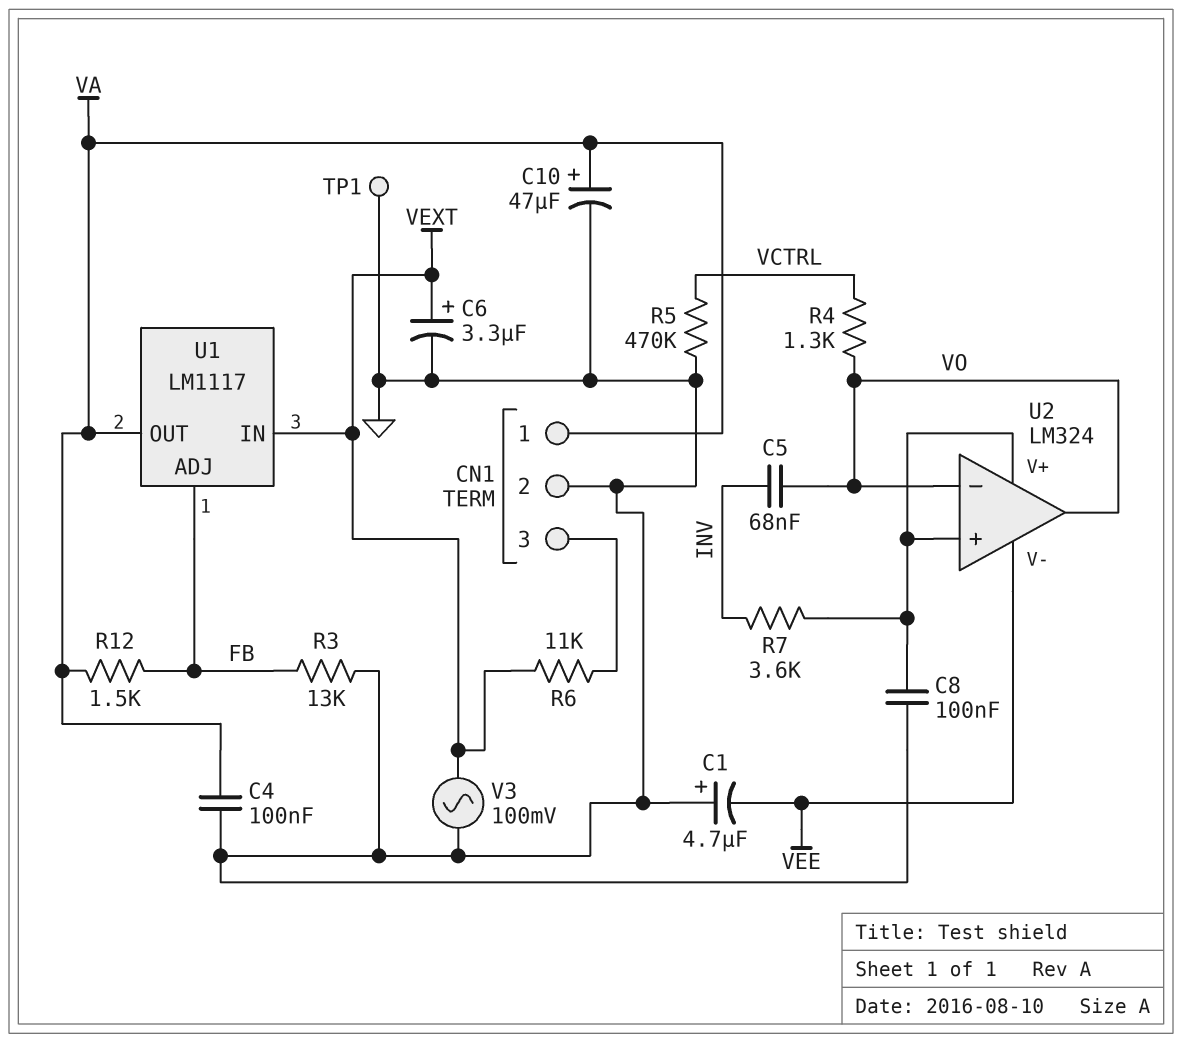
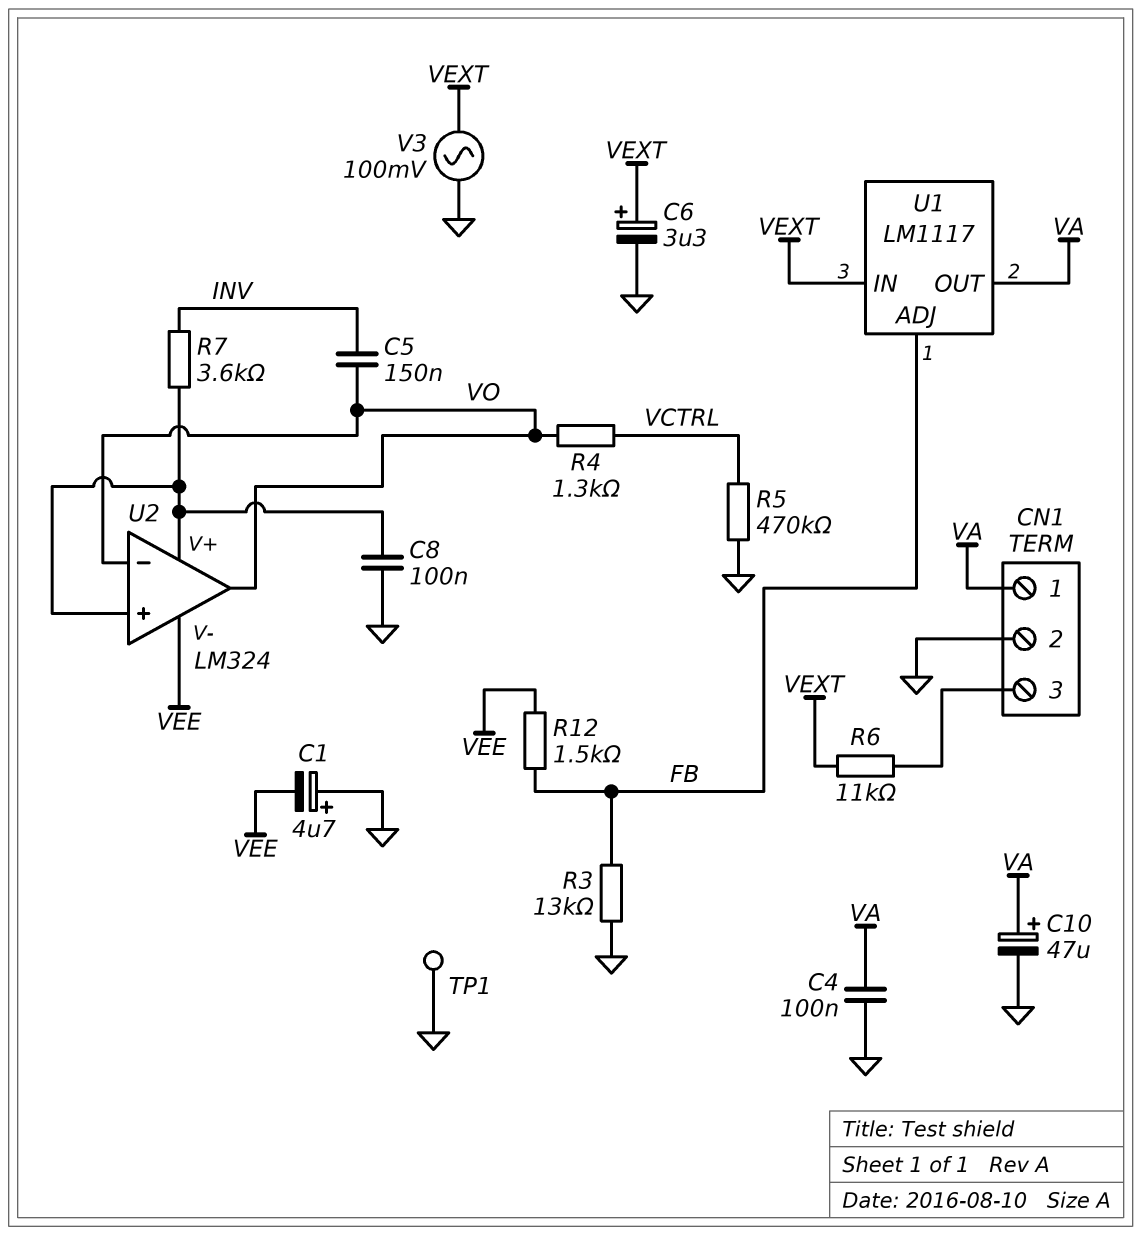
C5: 68nF (INV, VO) -> 150nF (INV, VO)
R12: 1.5k (FB, VA) -> 1.5k (FB, VEE)

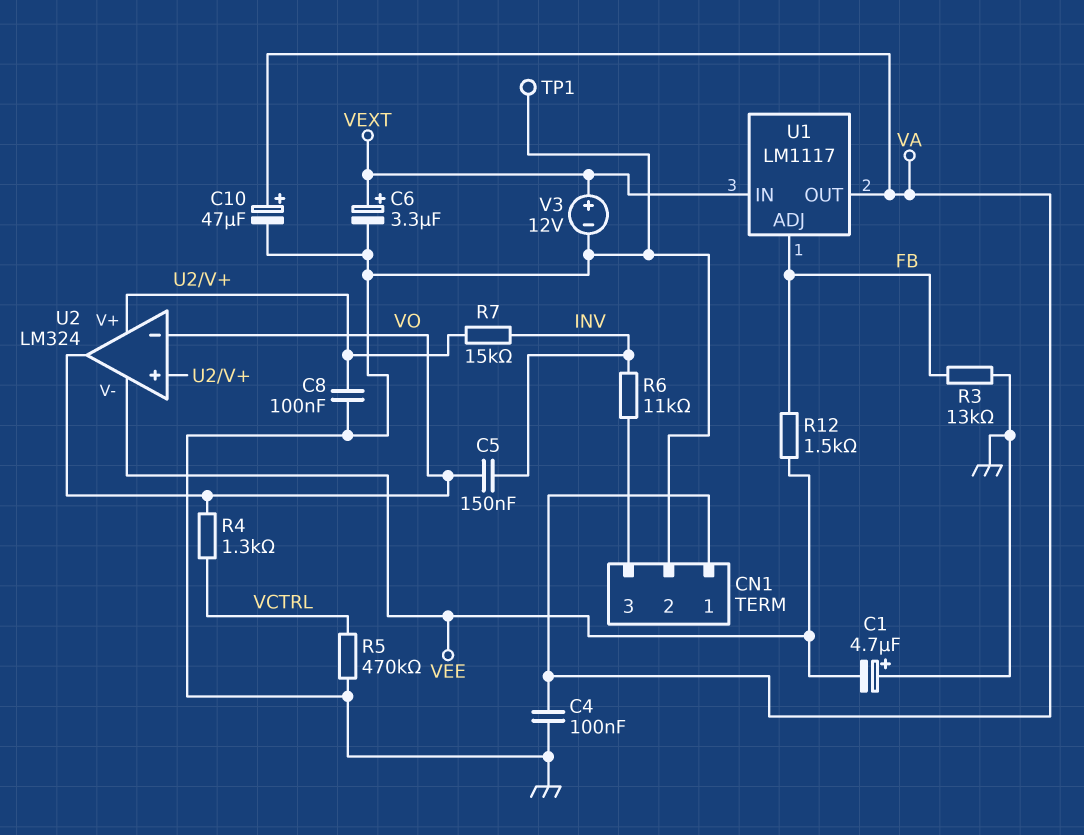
R6: 11k (CN1/3, VEXT) -> 11k (CN1/3, INV)
R7: 3.6k (INV, U2/V+) -> 15k (INV, U2/V+)
V3: AC 100mV (GND, VEXT) -> 12V (plus VEXT, minus GND)

